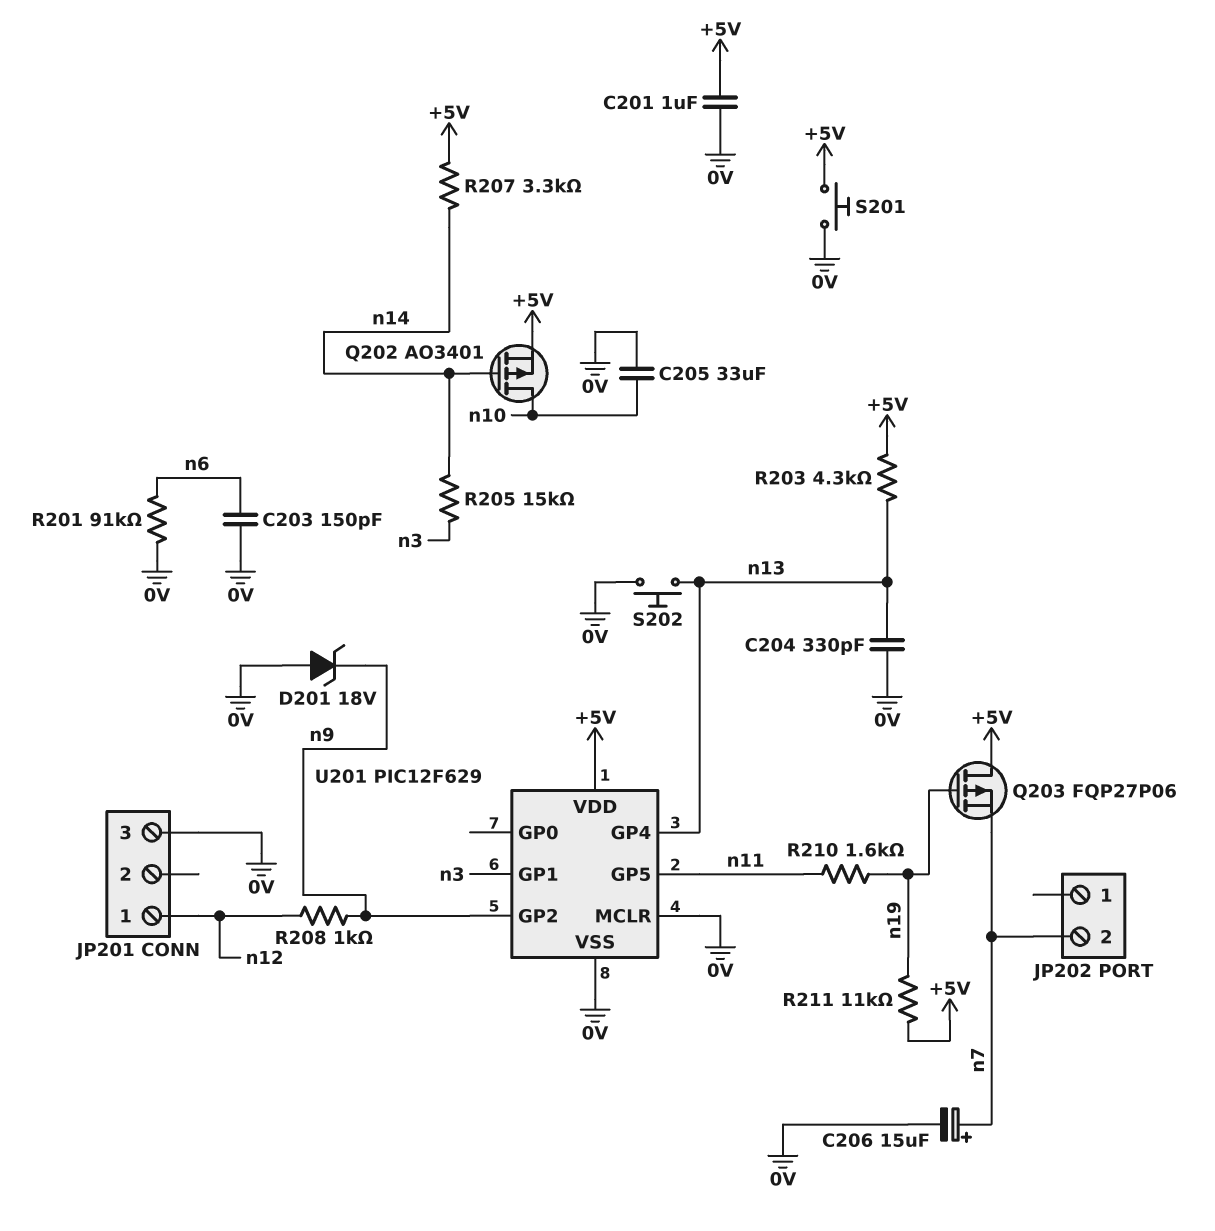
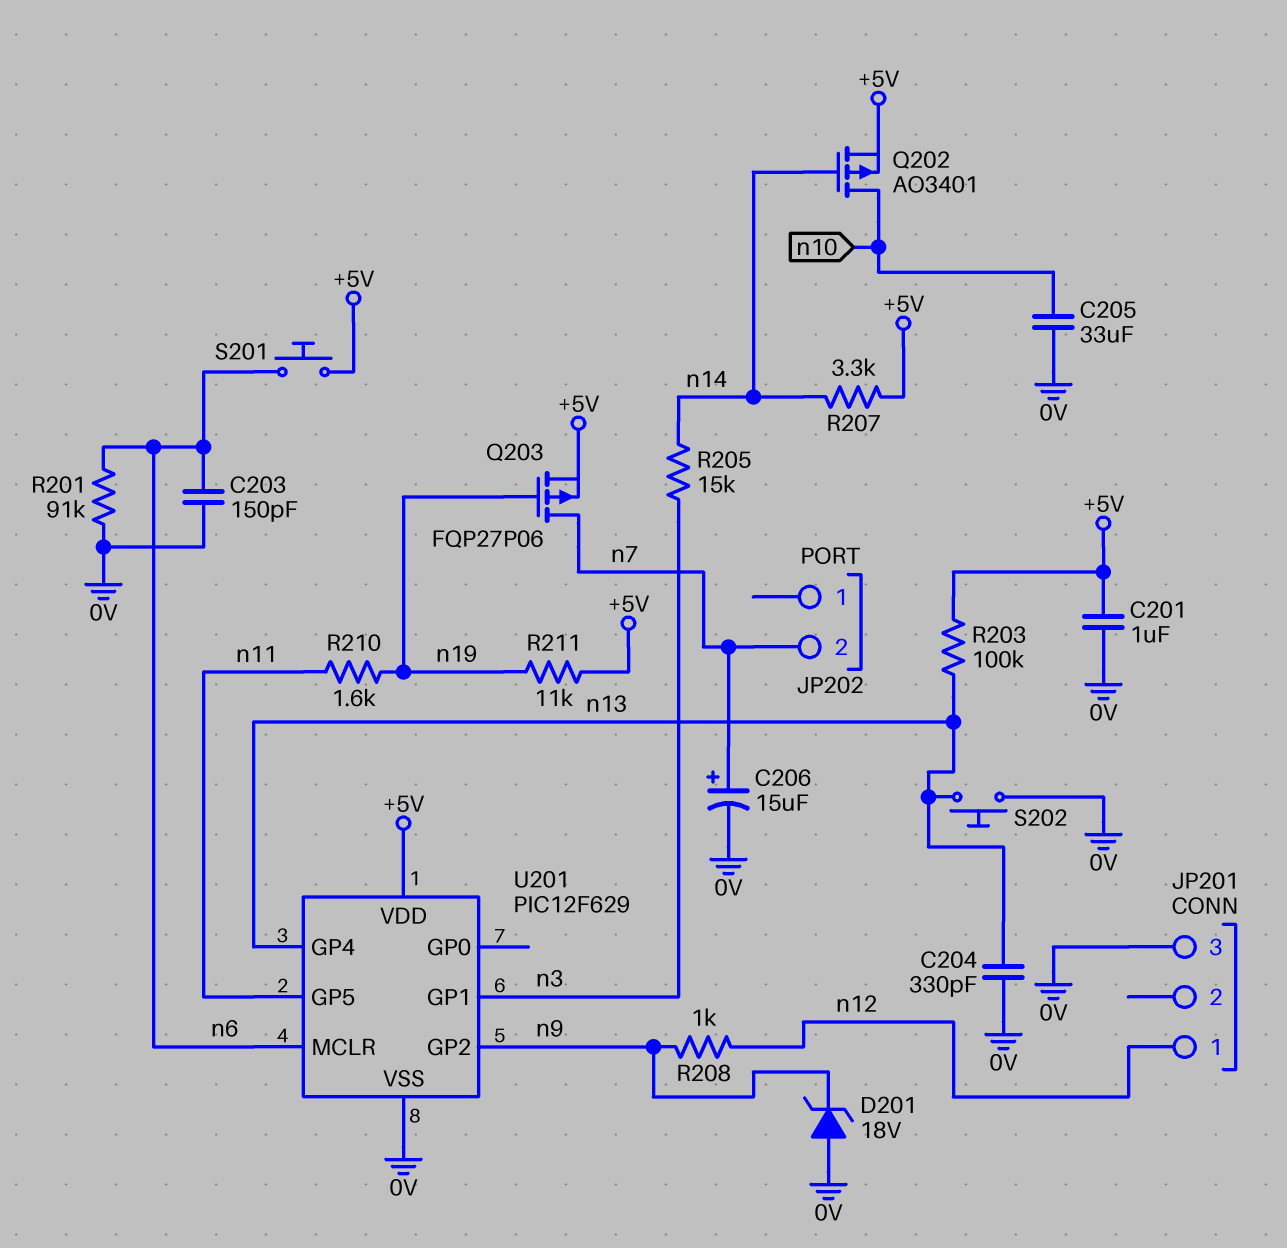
Q203: PMOS FQP27P06 (G n19, D +5V, S n7) -> PMOS FQP27P06 (G n19, D n7, S +5V)
R203: 4.3k (+5V, n13) -> 100k (+5V, n13)
S201: button (+5V, 0V) -> button (+5V, n6)
U201 pin MCLR: 0V -> n6

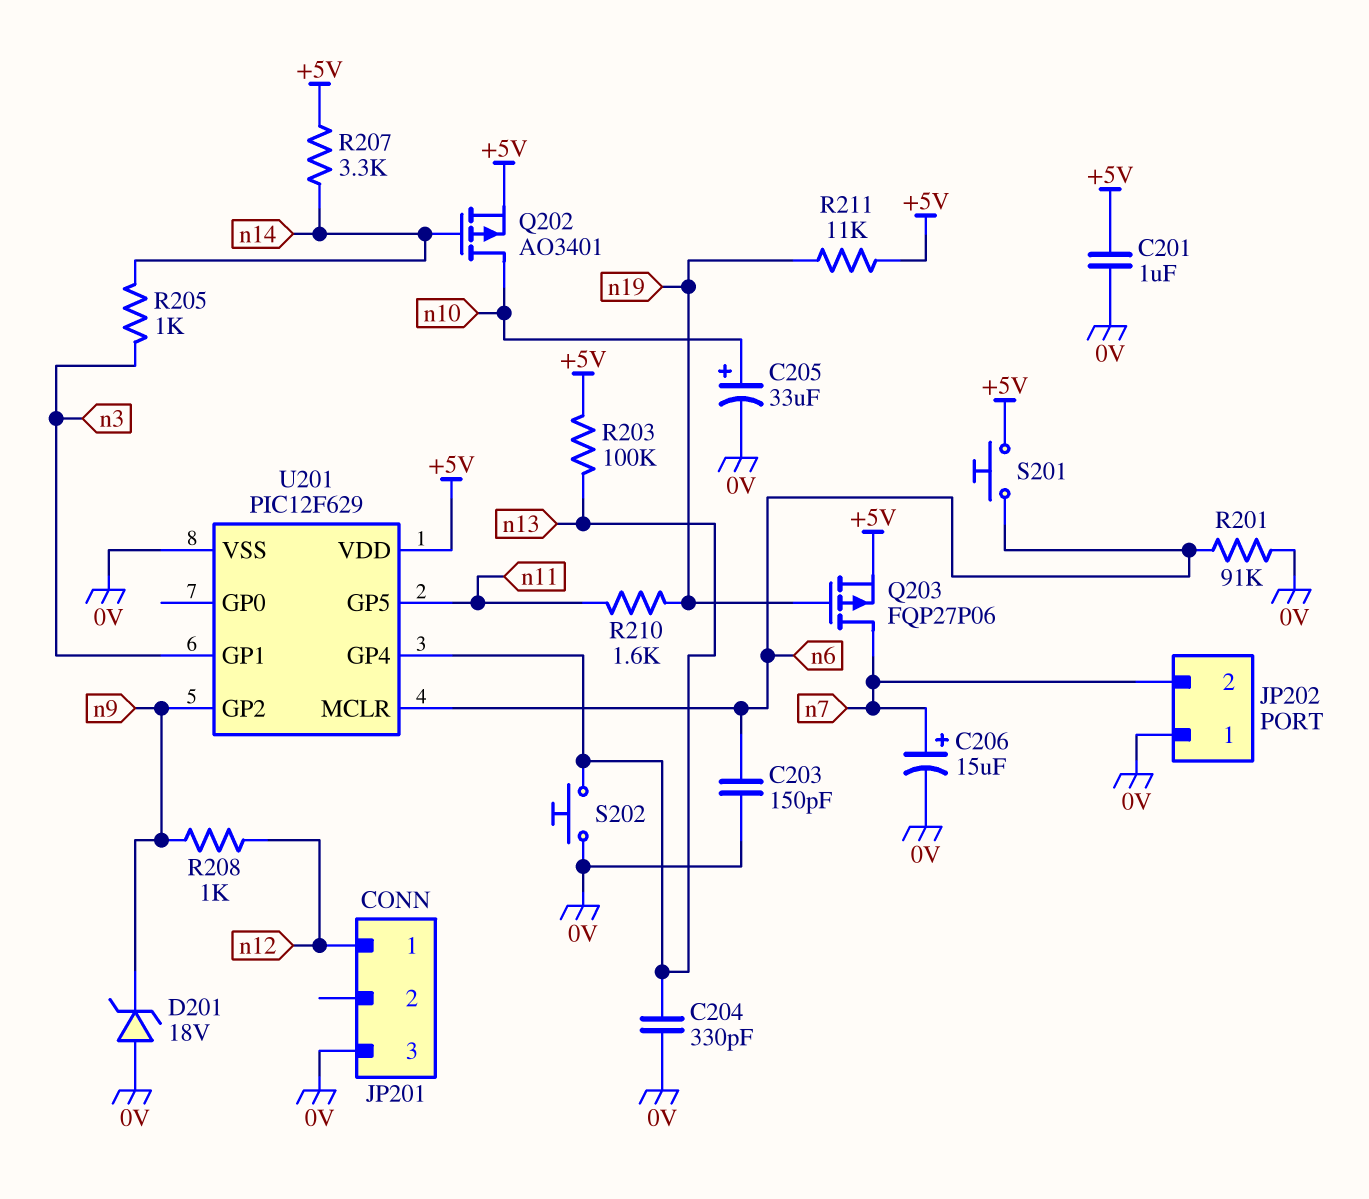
C205: 33uF (0V, n10) -> 33uF (plus n10, minus 0V)
JP202 pin 1: none -> 0V
R205: 15k (n3, n14) -> 1k (n3, n14)

